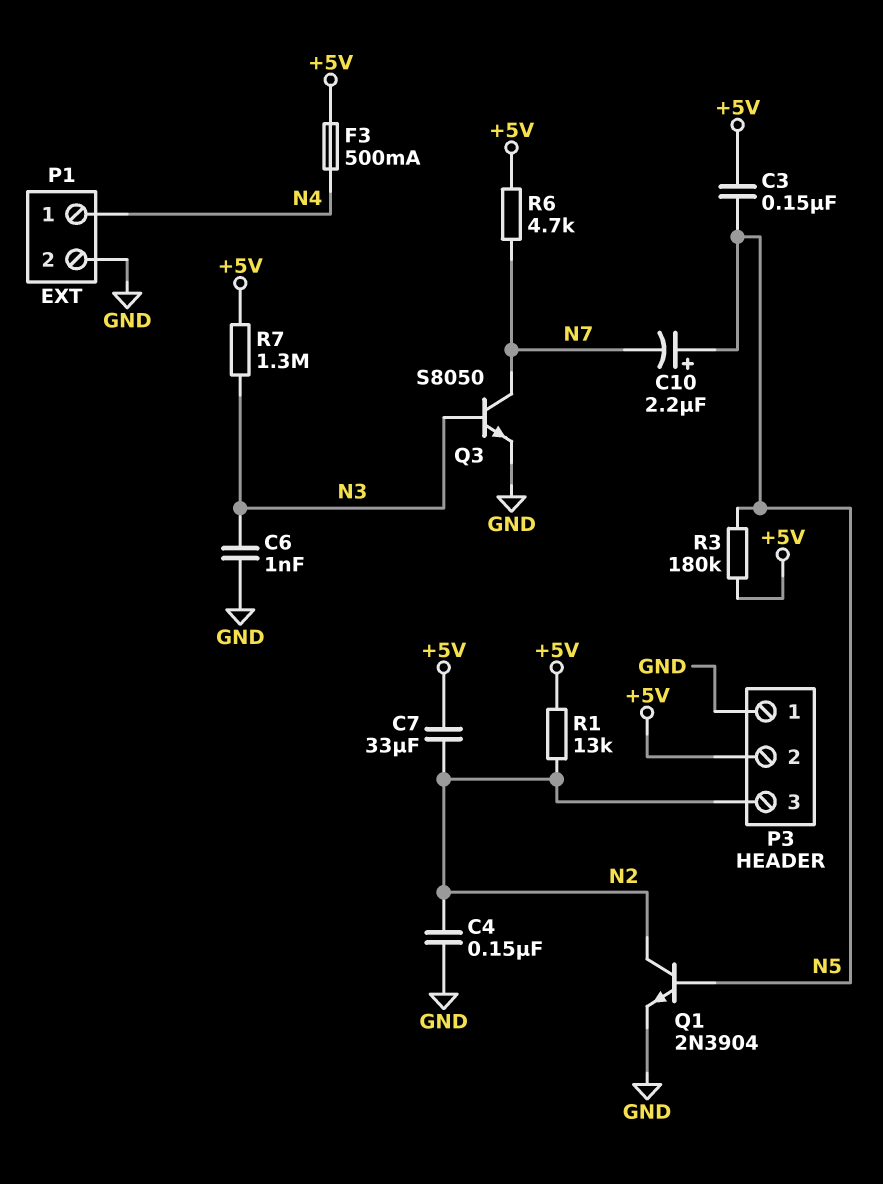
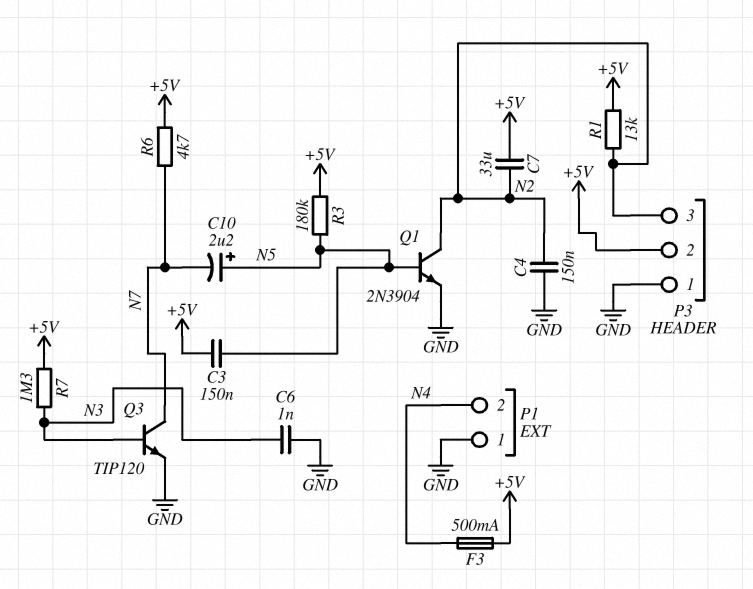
P1 pin 1: N4 -> GND
P1 pin 2: GND -> N4
Q3: NPN S8050 (B N3, C N7, E GND) -> NPN TIP120 (B N3, C N7, E GND)

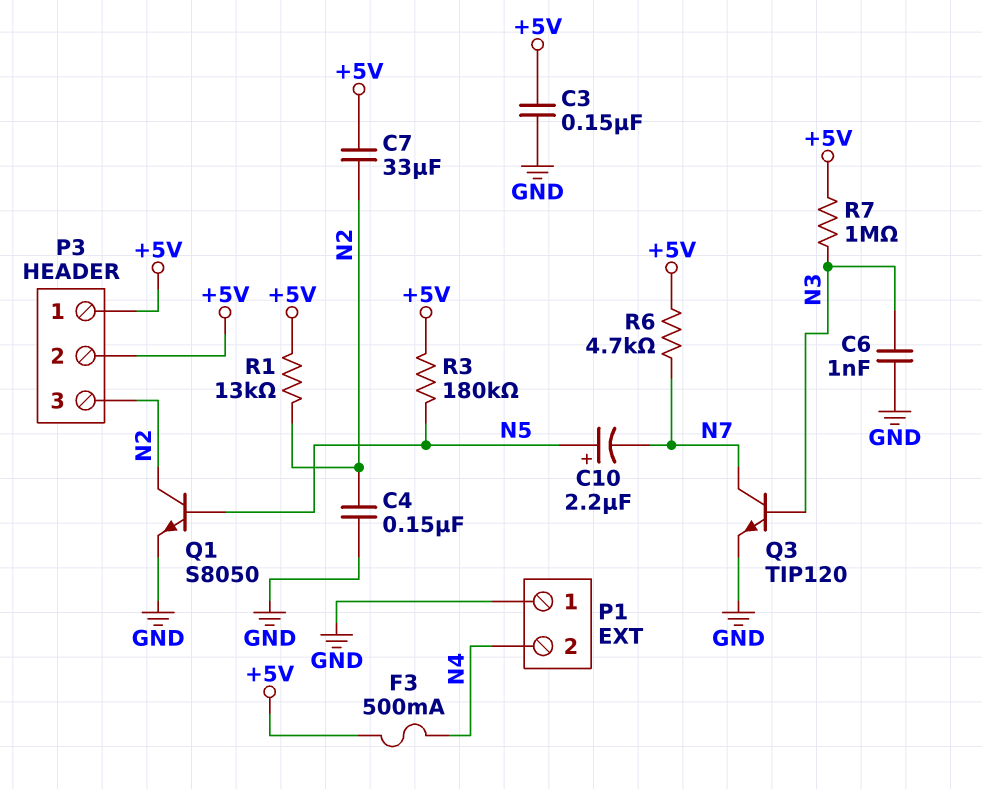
C3: 150nF (+5V, N5) -> 150nF (+5V, GND)
P3 pin 1: GND -> +5V
Q1: NPN 2N3904 (B N5, C N2, E GND) -> NPN S8050 (B N5, C N2, E GND)
R7: 1.3M (+5V, N3) -> 1M (+5V, N3)

